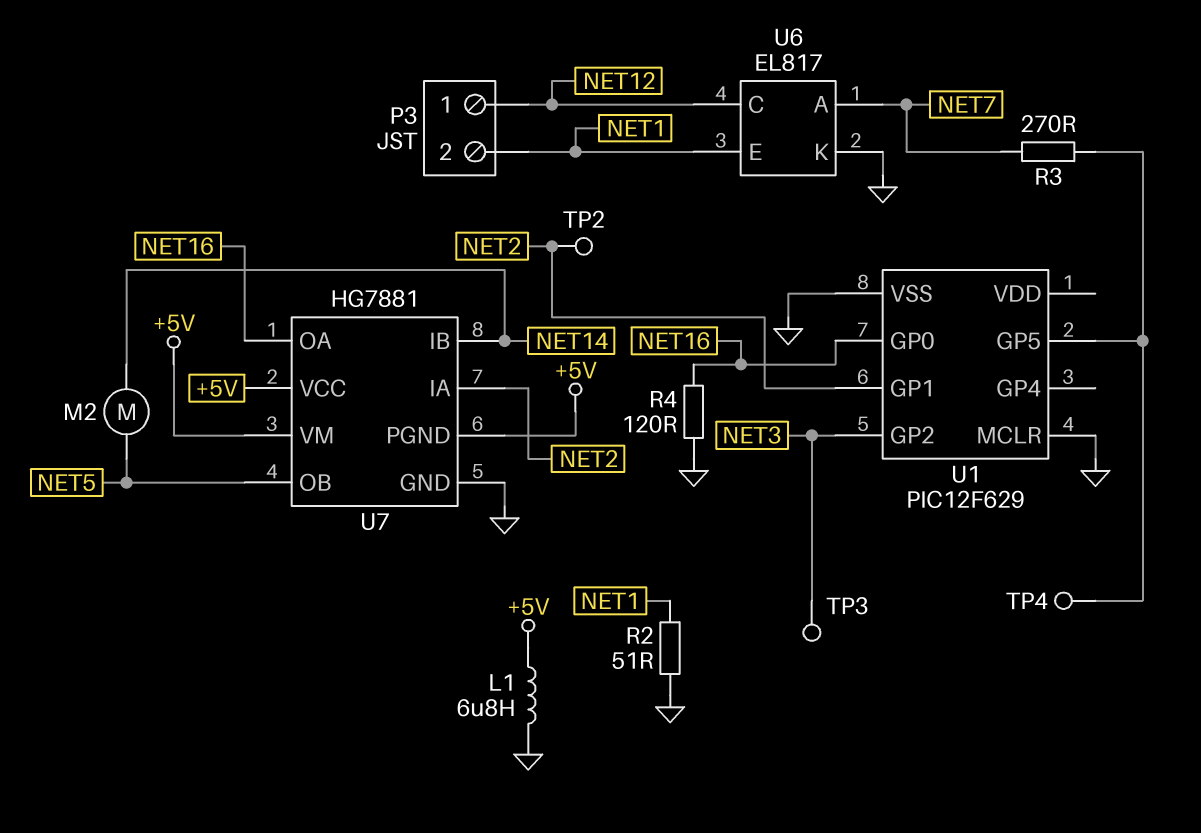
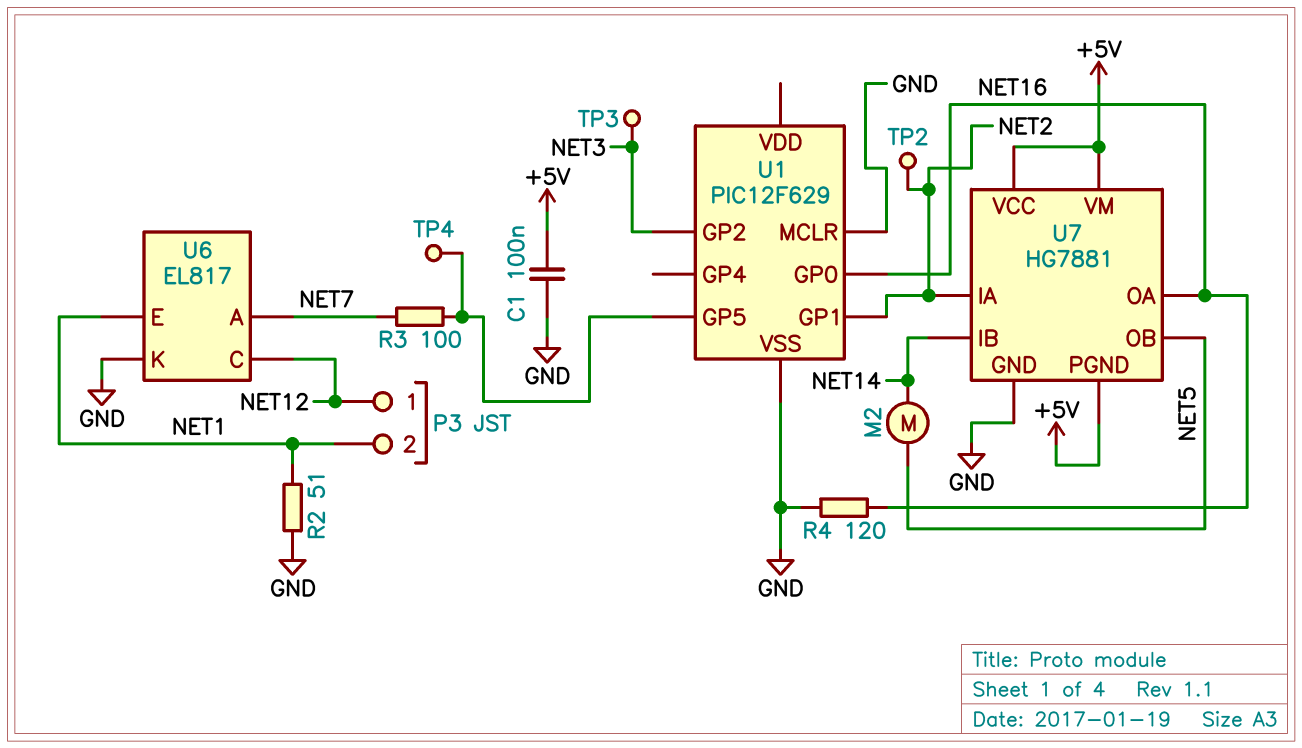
C1: none -> 100nF (+5V, GND)
L1: 6.8uH (+5V, GND) -> none
R3: 270 (NET7, U1/GP5) -> 100 (NET7, U1/GP5)

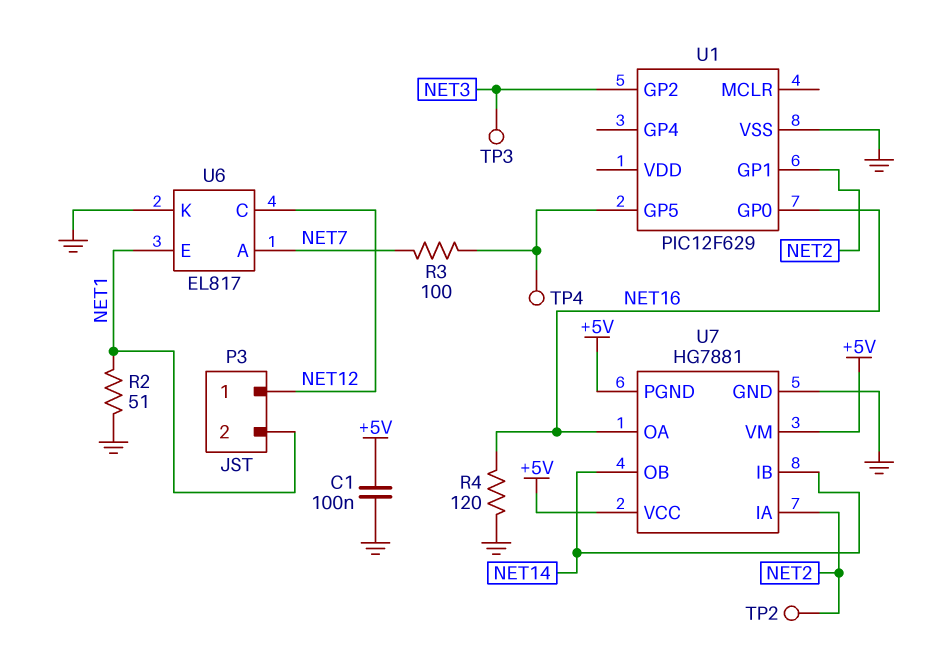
M2: motor (NET5, NET14) -> none
U1 pin MCLR: GND -> none
U7 pin OB: NET5 -> NET14

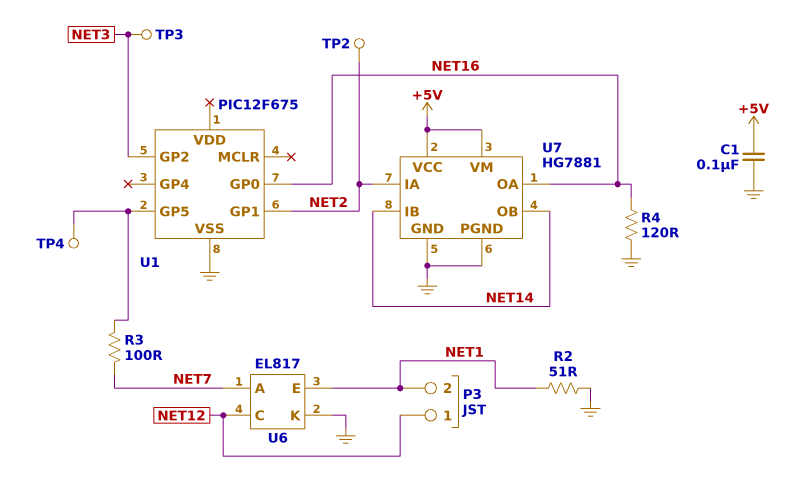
U1: PIC12F629 -> PIC12F675
U7 pin PGND: +5V -> GND

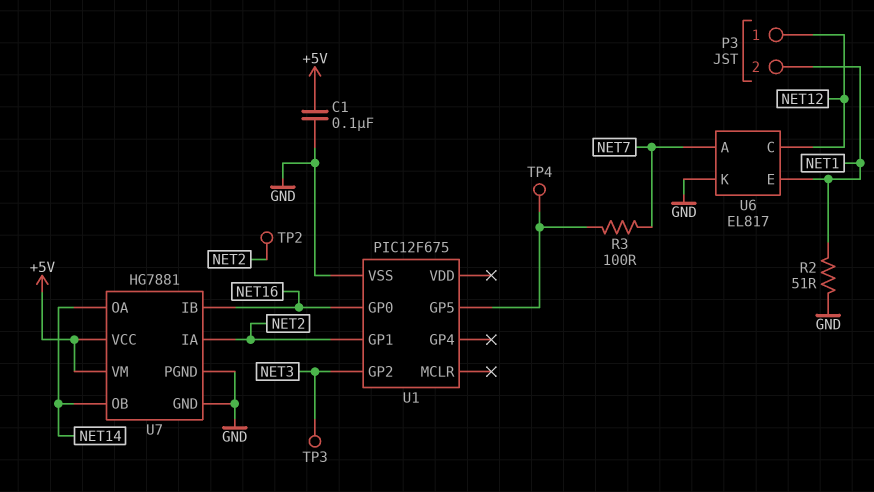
R4: 120 (GND, NET16) -> none
U7 pin IB: NET14 -> NET16
U7 pin OA: NET16 -> NET14

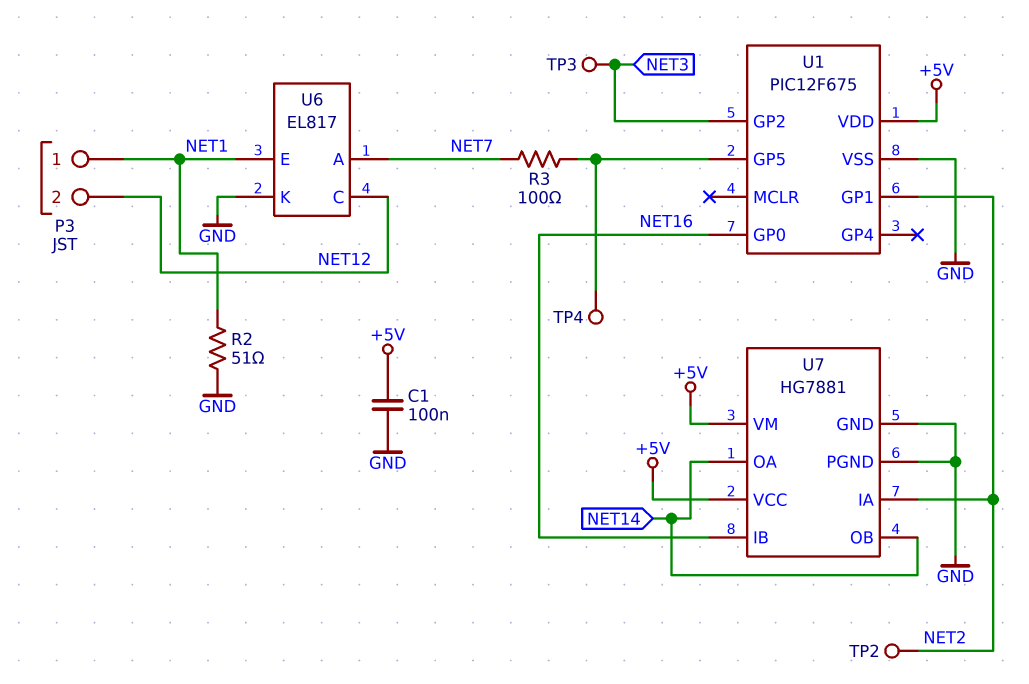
P3 pin 1: NET12 -> NET1
P3 pin 2: NET1 -> NET12
U1 pin VDD: none -> +5V

